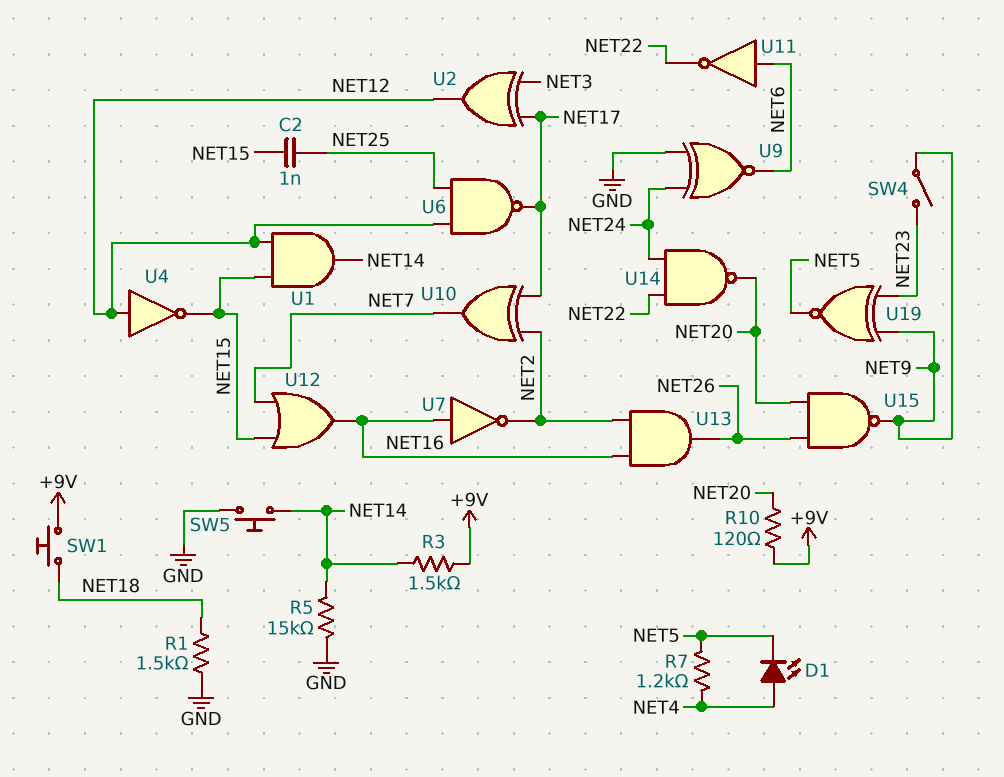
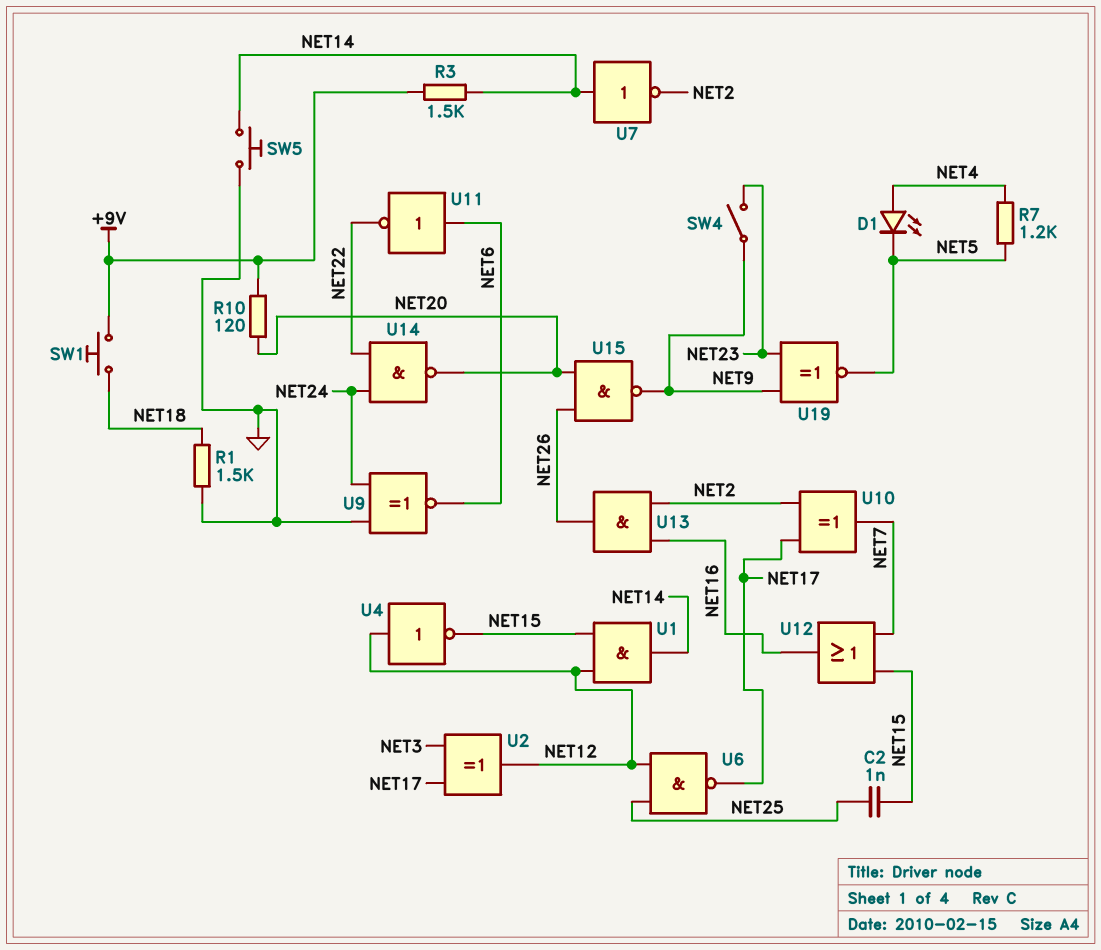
R5: 15k (GND, NET14) -> none
U7: NOT (in NET16, out NET2) -> NOT (in NET14, out NET2)

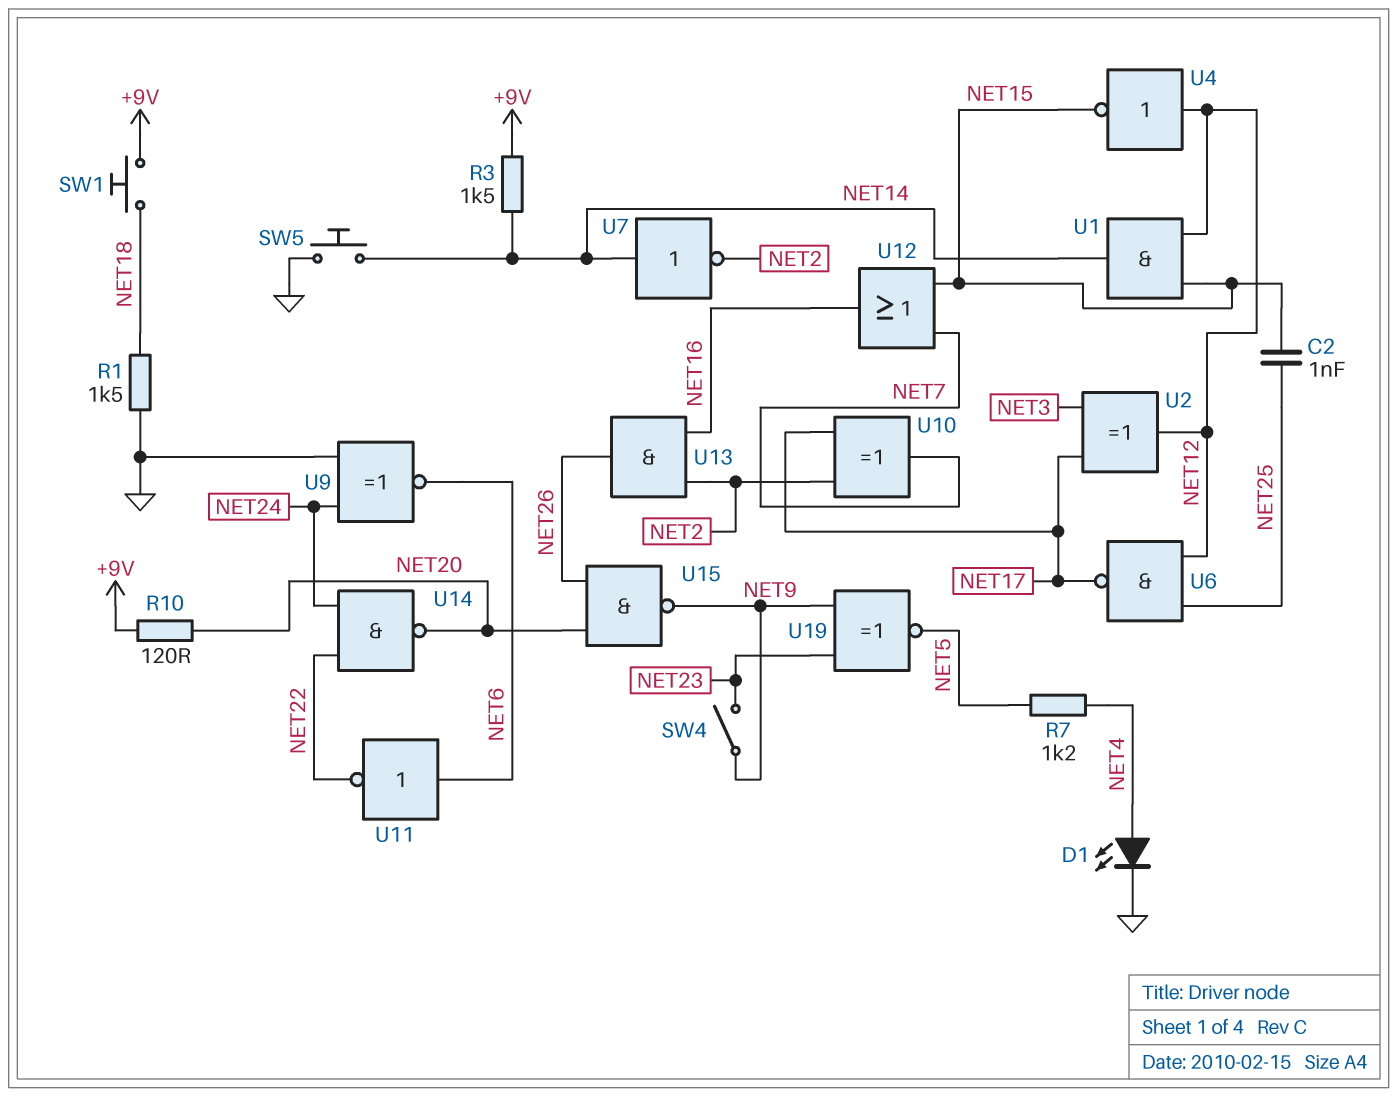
D1: LED (A NET4, K NET5) -> LED (A NET4, K GND)

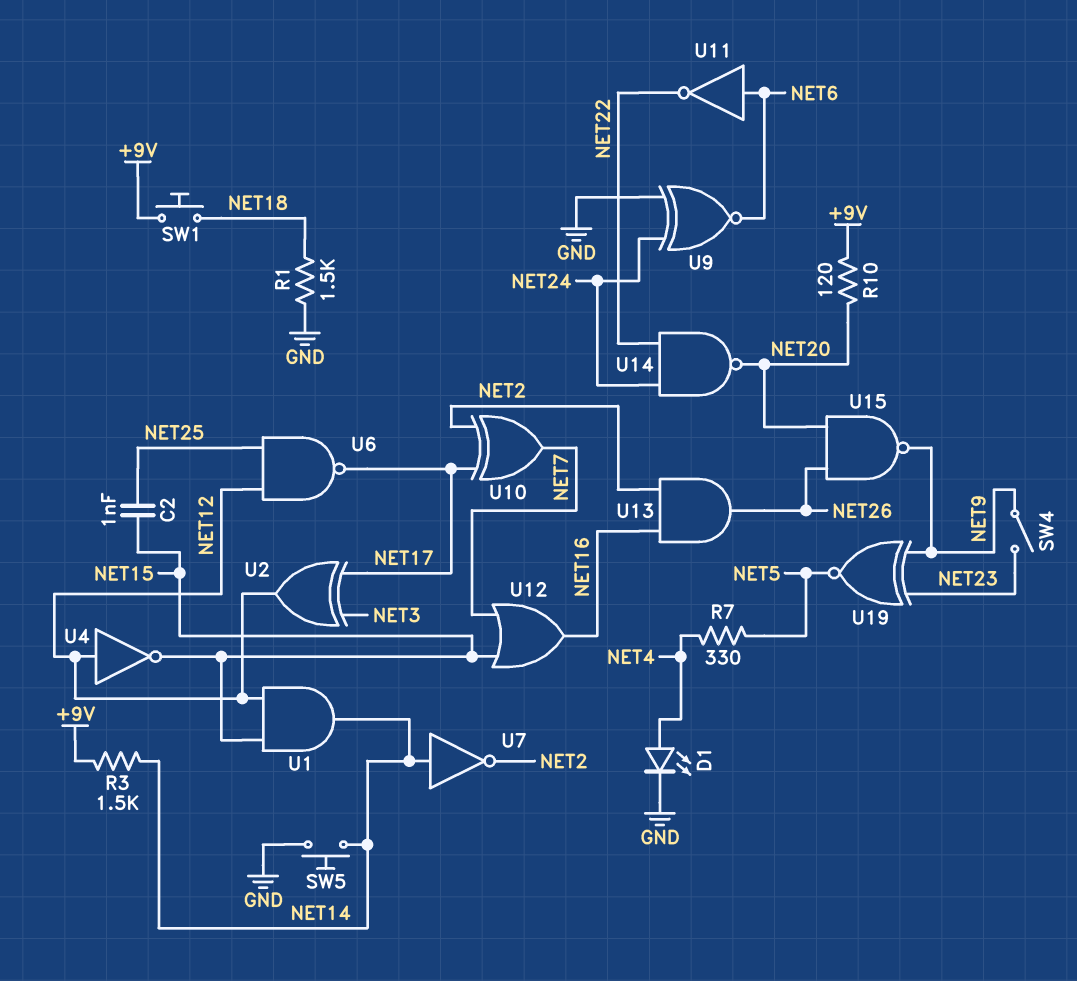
R7: 1.2k (NET4, NET5) -> 330 (NET4, NET5)

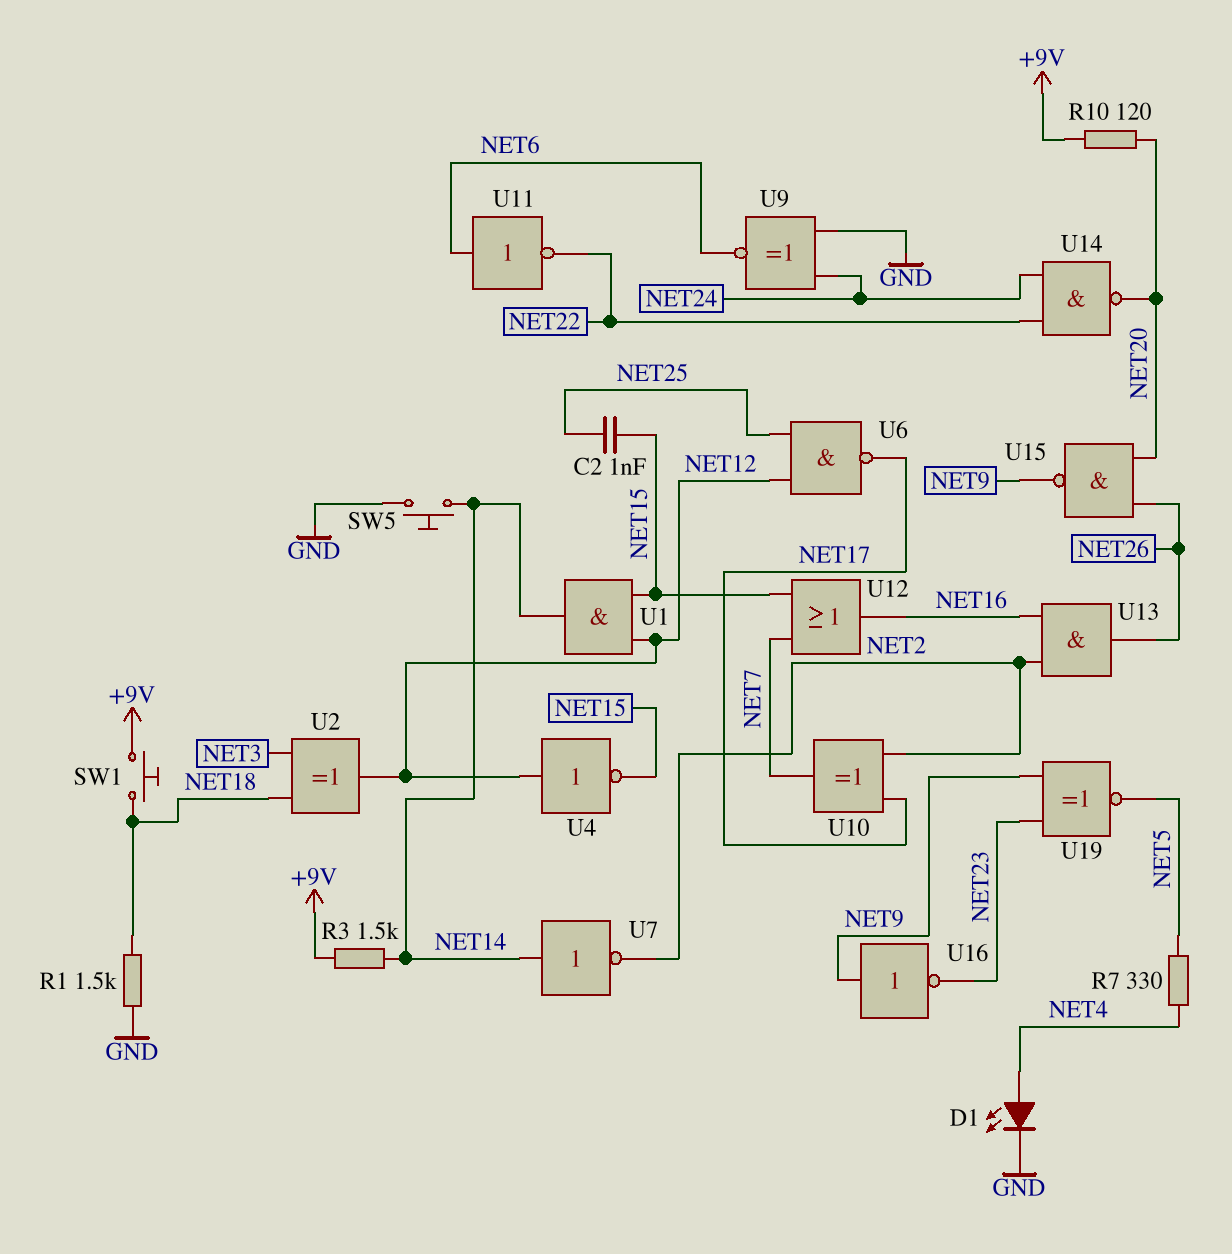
SW4: switch (NET9, NET23) -> none
U2: XOR (in NET3, in NET17, out NET12) -> XOR (in NET3, in NET18, out NET12)
U16: none -> NOT (in NET9, out NET23)

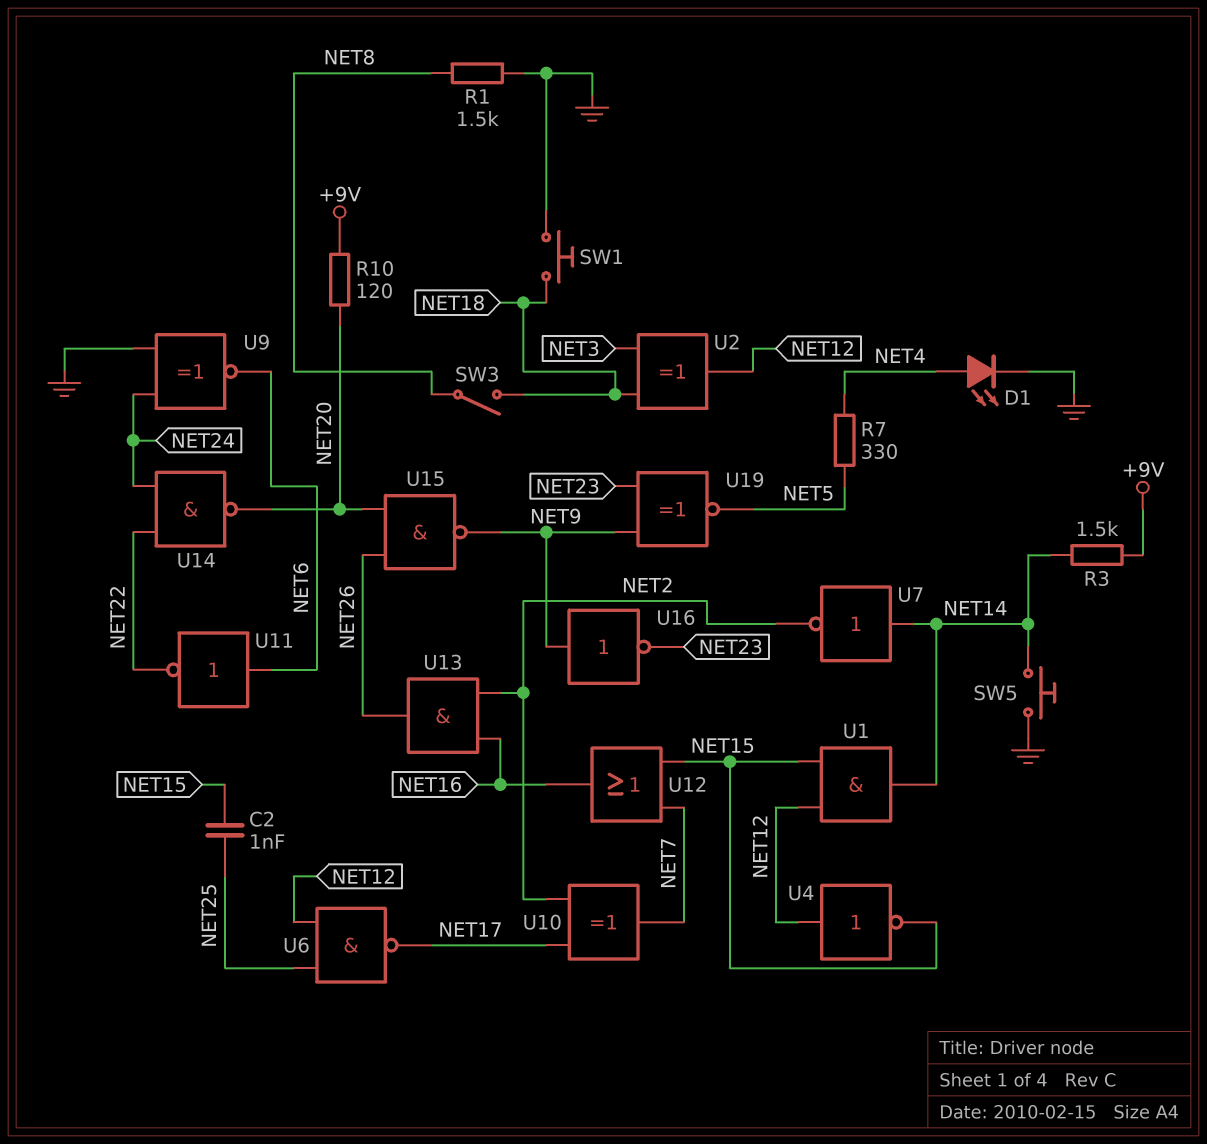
R1: 1.5k (GND, NET18) -> 1.5k (GND, NET8)
SW1: button (+9V, NET18) -> button (GND, NET18)
SW3: none -> switch (NET8, NET18)

